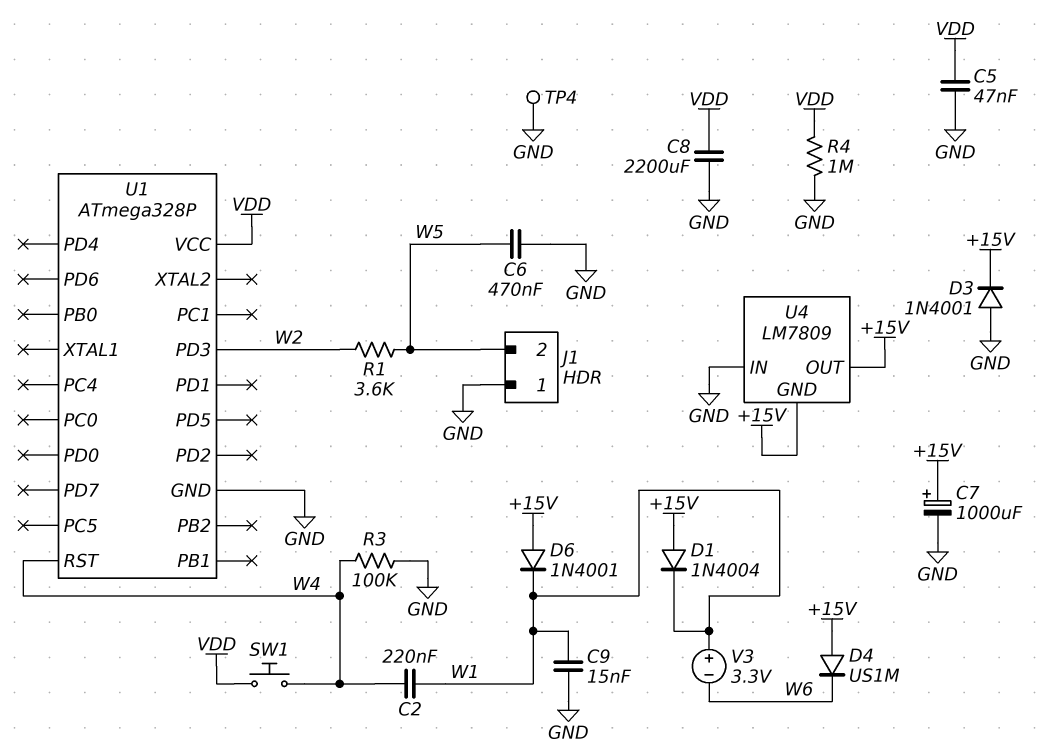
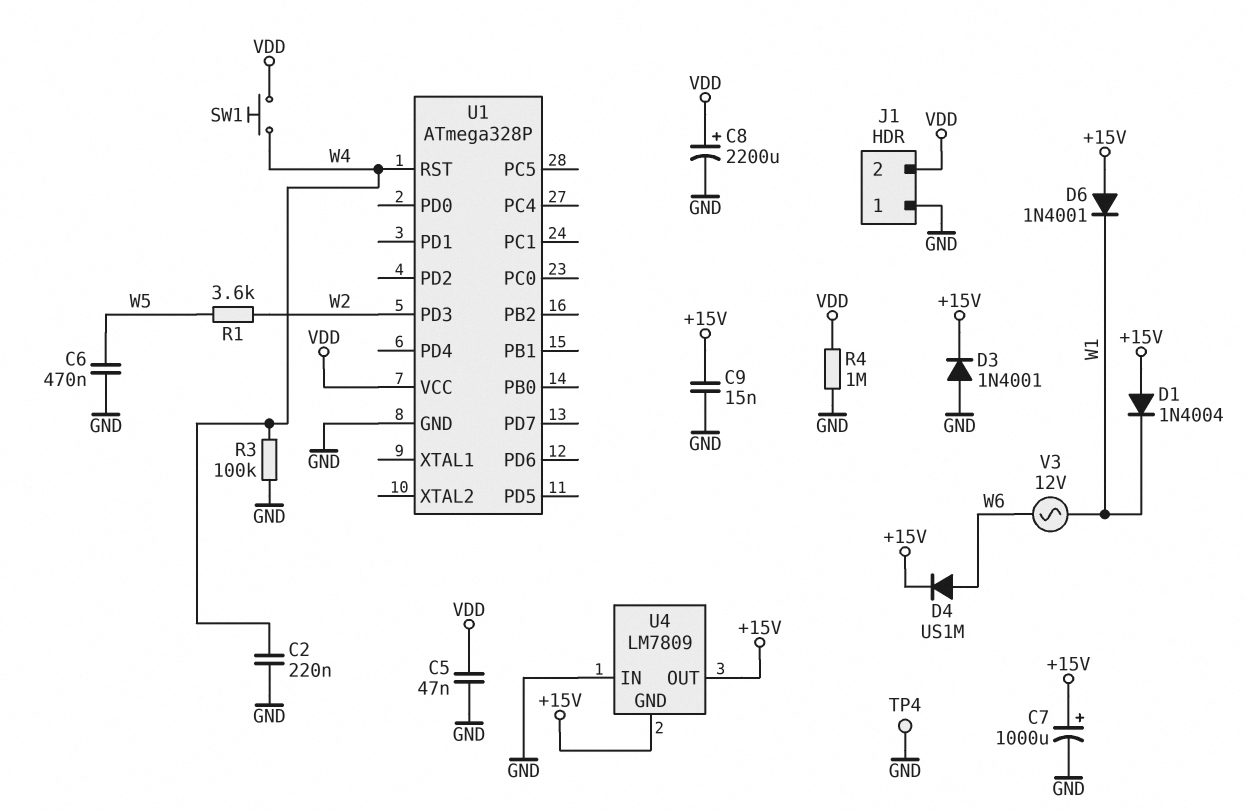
C2: 220nF (W1, W4) -> 220nF (GND, W4)
C8: 2200uF (GND, VDD) -> 2200uF (plus VDD, minus GND)
C9: 15nF (GND, W1) -> 15nF (+15V, GND)
D4: diode US1M (A +15V, K W6) -> diode US1M (A W6, K +15V)
J1 pin 2: W5 -> VDD
V3: 3.3V (plus W1, minus W6) -> AC 12V (W1, W6)

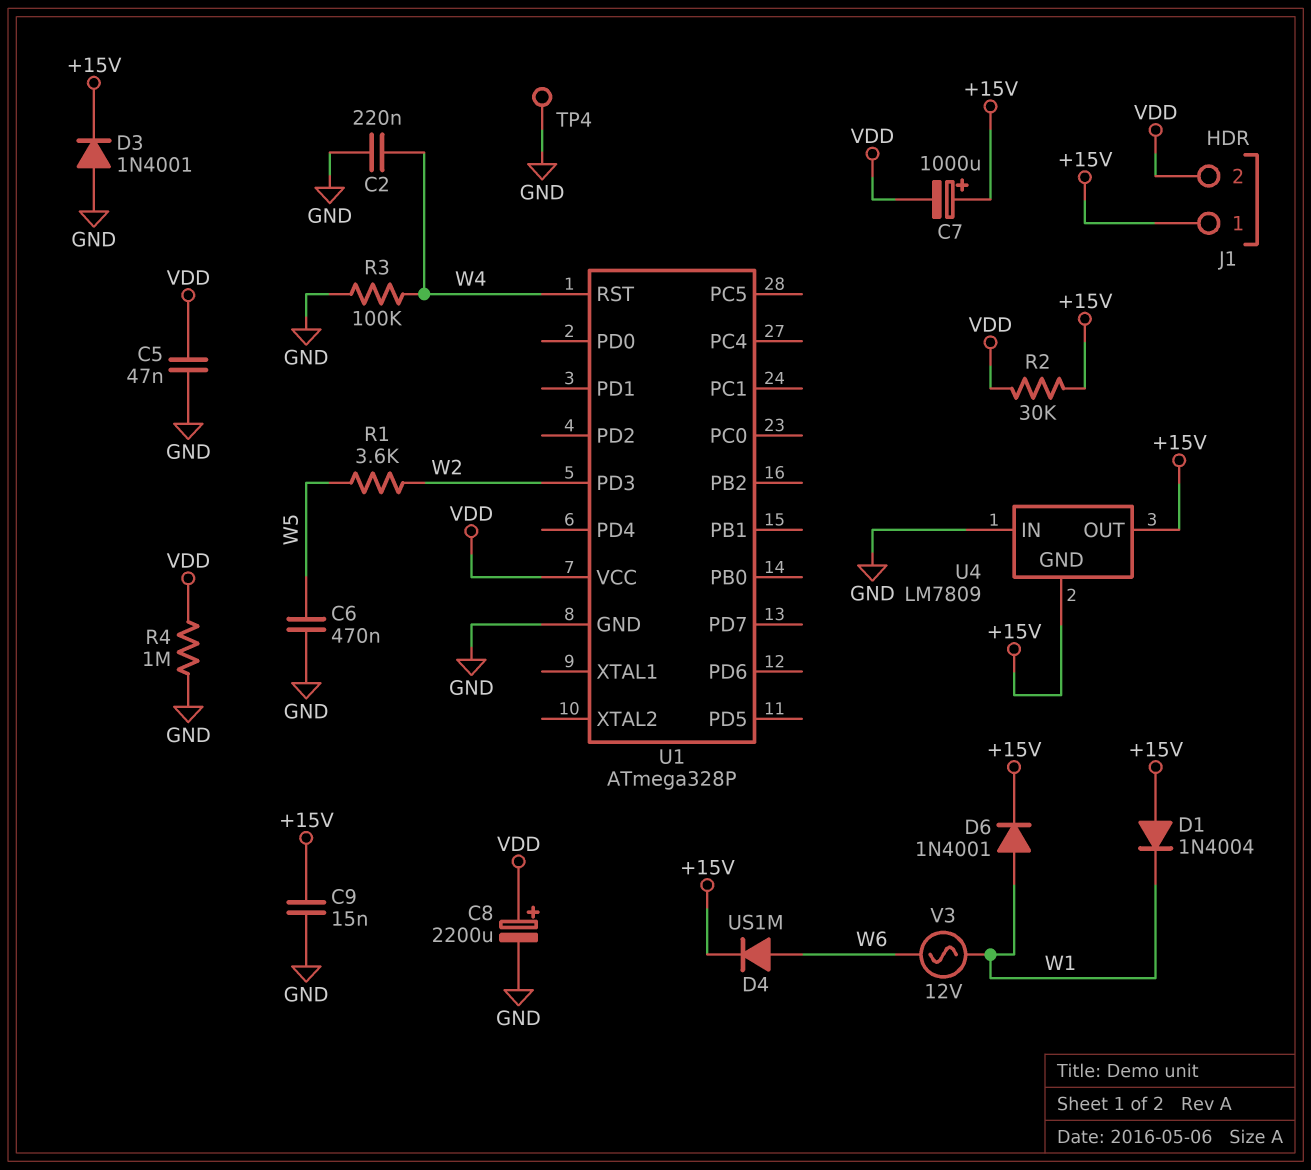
C7: 1000uF (plus +15V, minus GND) -> 1000uF (plus +15V, minus VDD)
D6: diode 1N4001 (A +15V, K W1) -> diode 1N4001 (A W1, K +15V)
J1 pin 1: GND -> +15V
R2: none -> 30k (+15V, VDD)
SW1: button (VDD, W4) -> none

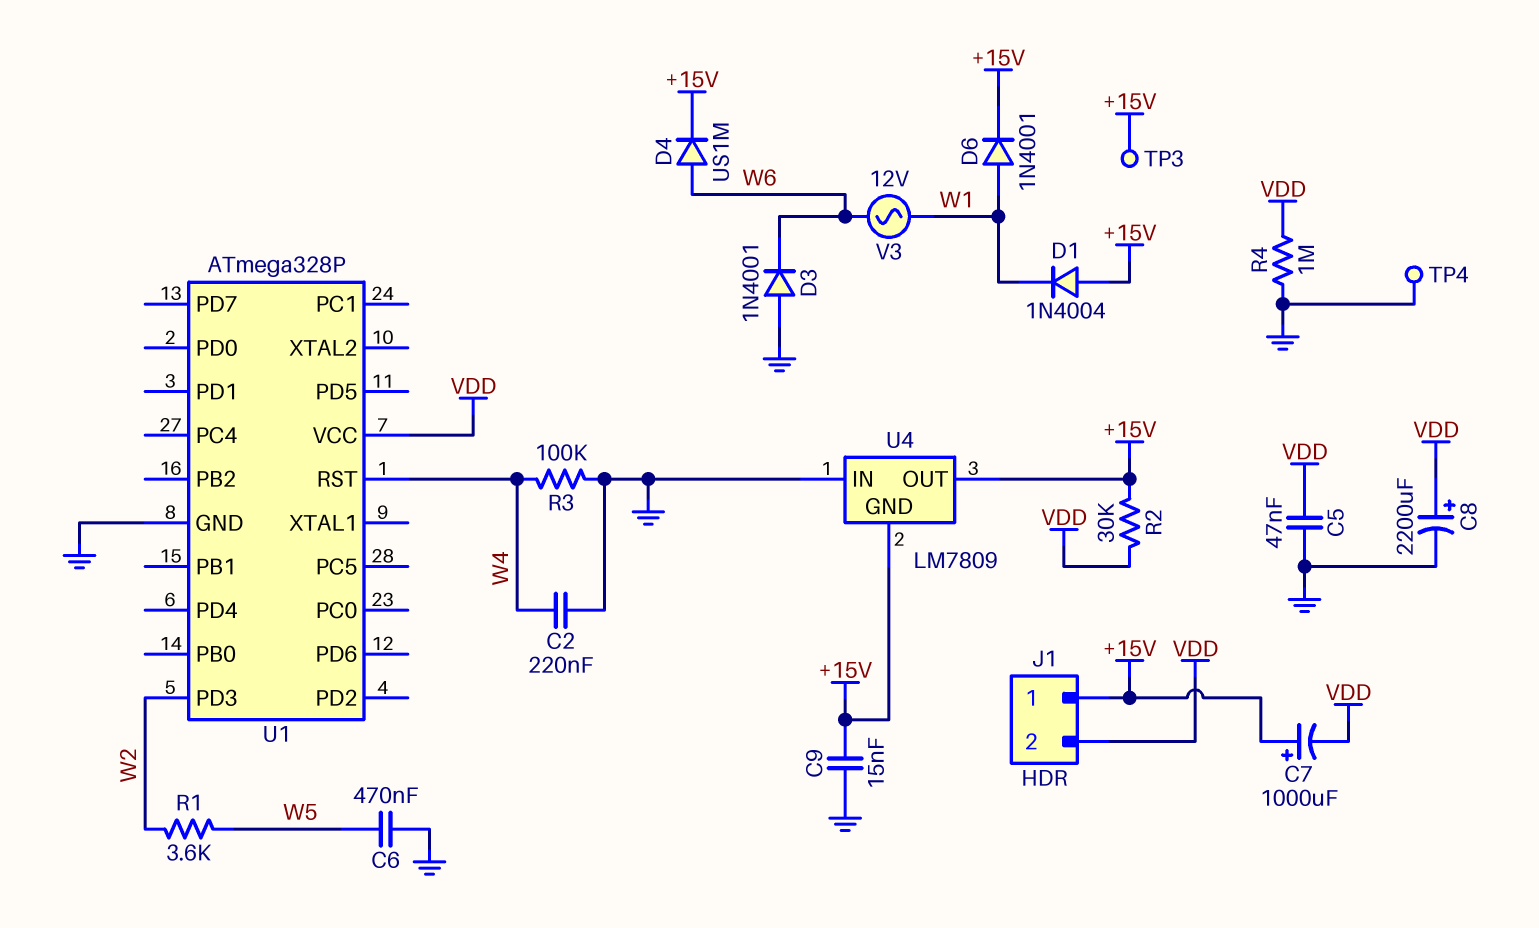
D3: diode 1N4001 (A GND, K +15V) -> diode 1N4001 (A GND, K W6)
TP3: none -> test point (+15V)

